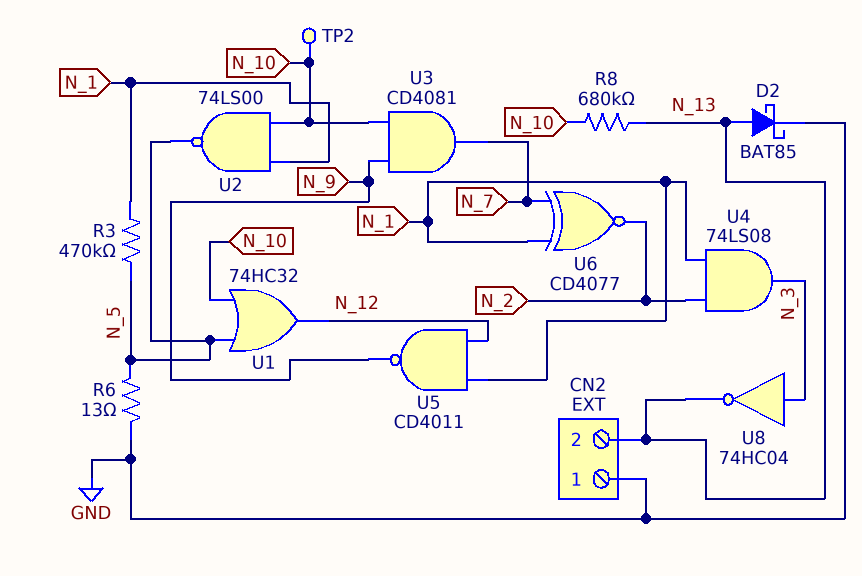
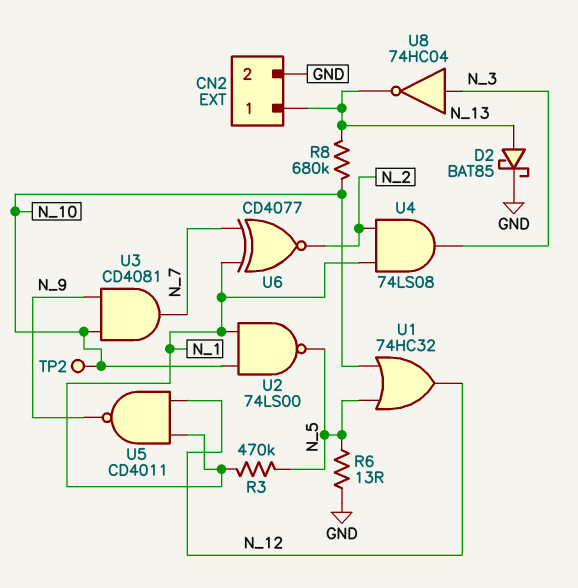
CN2 pin 1: GND -> N_13
CN2 pin 2: N_13 -> GND

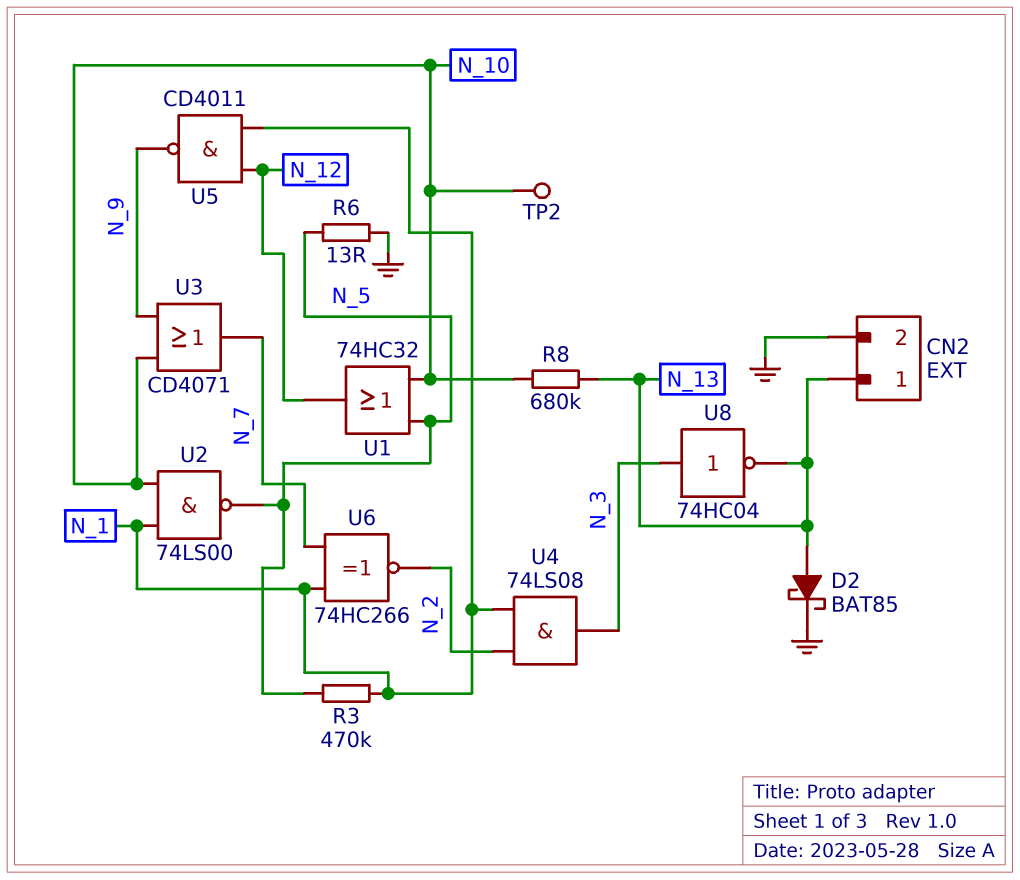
U3: AND CD4081 (in N_9, in N_10, out N_7) -> OR CD4071 (in N_9, in N_10, out N_7)
U6: XNOR CD4077 (in N_1, in N_7, out N_2) -> XNOR 74HC266 (in N_1, in N_7, out N_2)

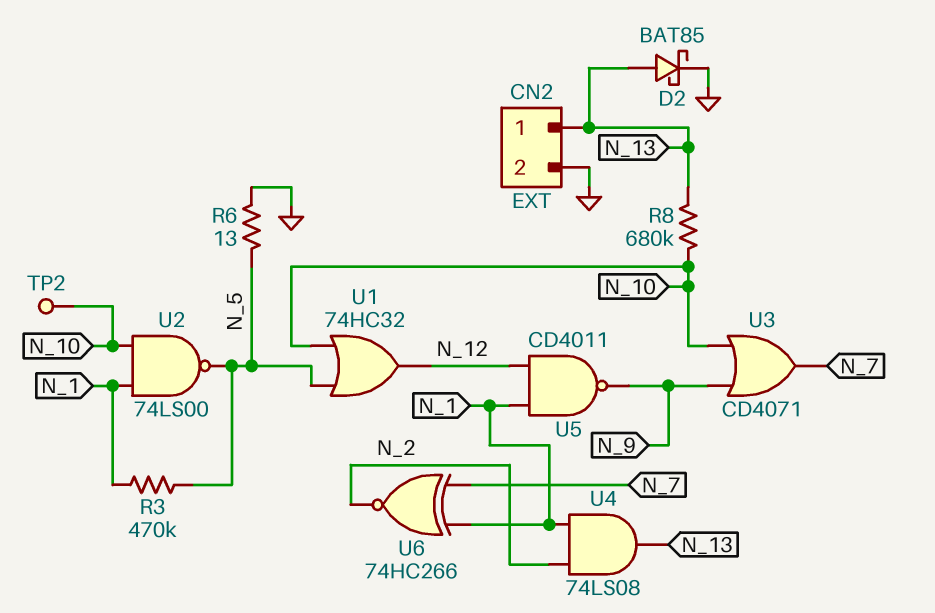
U4: AND 74LS08 (in N_1, in N_2, out N_3) -> AND 74LS08 (in N_1, in N_2, out N_13)
U8: NOT 74HC04 (in N_3, out N_13) -> none

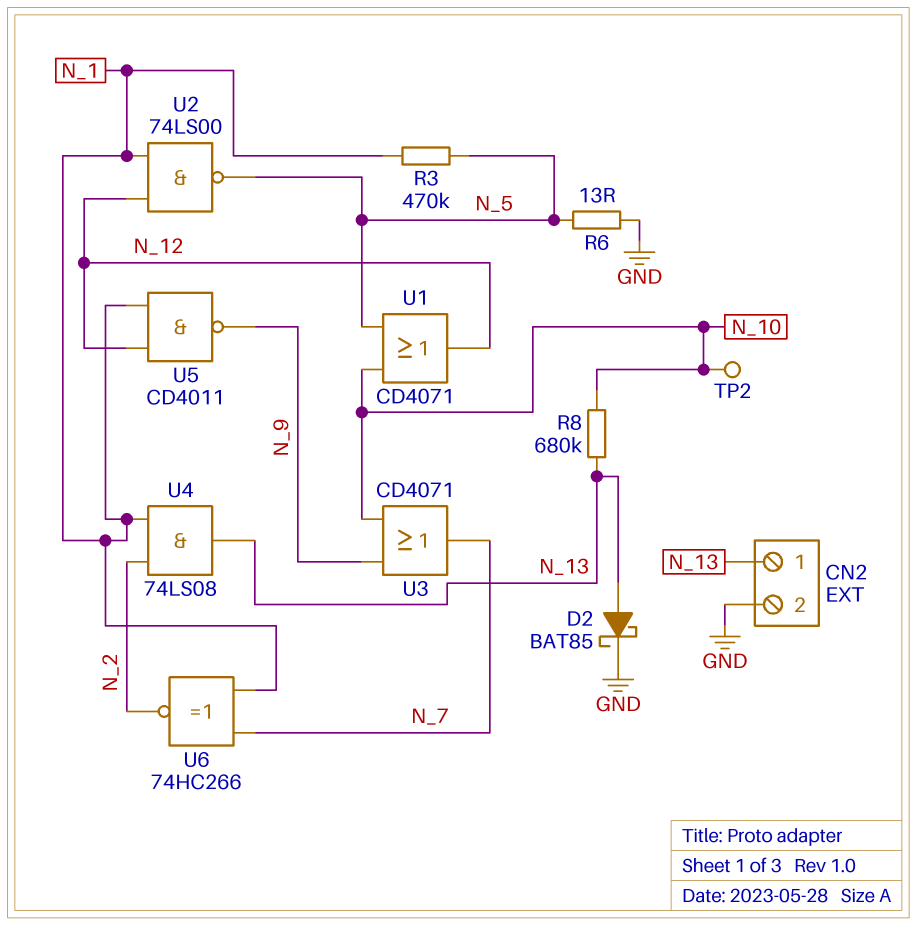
U1: OR 74HC32 (in N_5, in N_10, out N_12) -> OR CD4071 (in N_5, in N_10, out N_12)
U2: NAND 74LS00 (in N_1, in N_10, out N_5) -> NAND 74LS00 (in N_1, in N_12, out N_5)

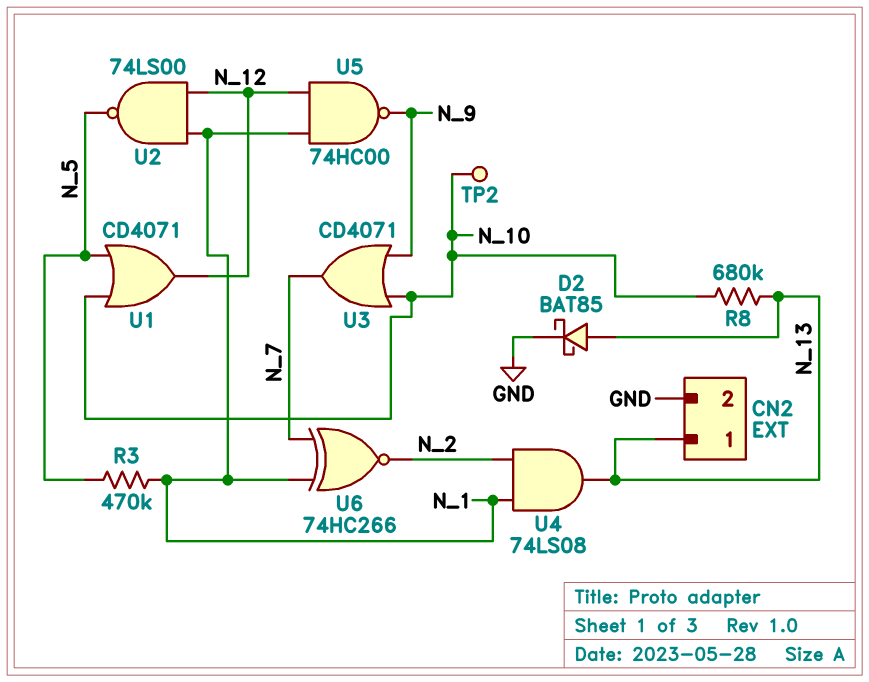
R6: 13 (GND, N_5) -> none
U5: NAND CD4011 (in N_1, in N_12, out N_9) -> NAND 74HC00 (in N_1, in N_12, out N_9)

